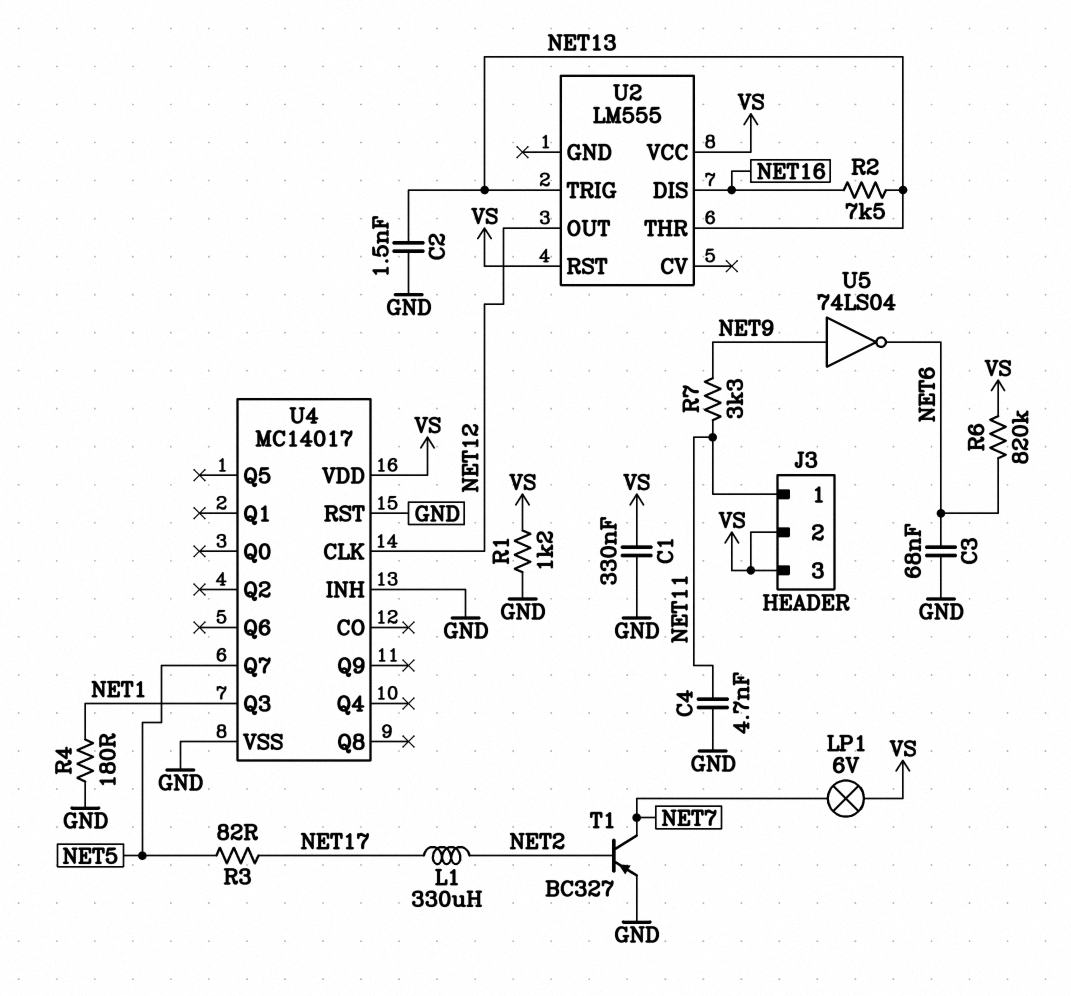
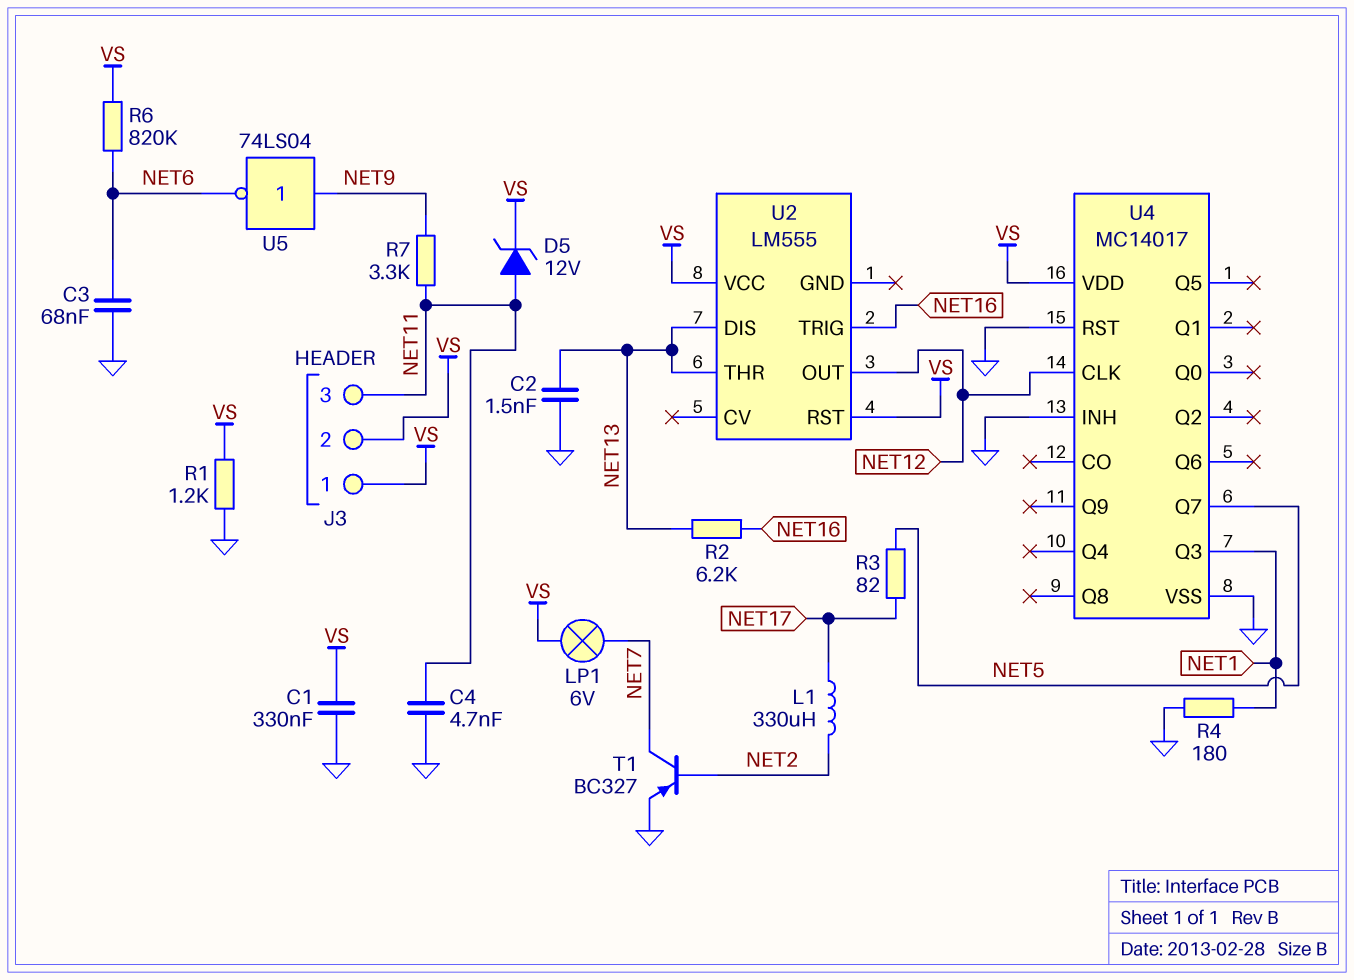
D5: none -> zener 12V (A NET11, K VS)
J3 pin 1: NET11 -> VS
J3 pin 3: VS -> NET11
R2: 7.5k (NET13, NET16) -> 6.2k (NET13, NET16)
U2 pin DIS: NET16 -> NET13
U2 pin TRIG: NET13 -> NET16

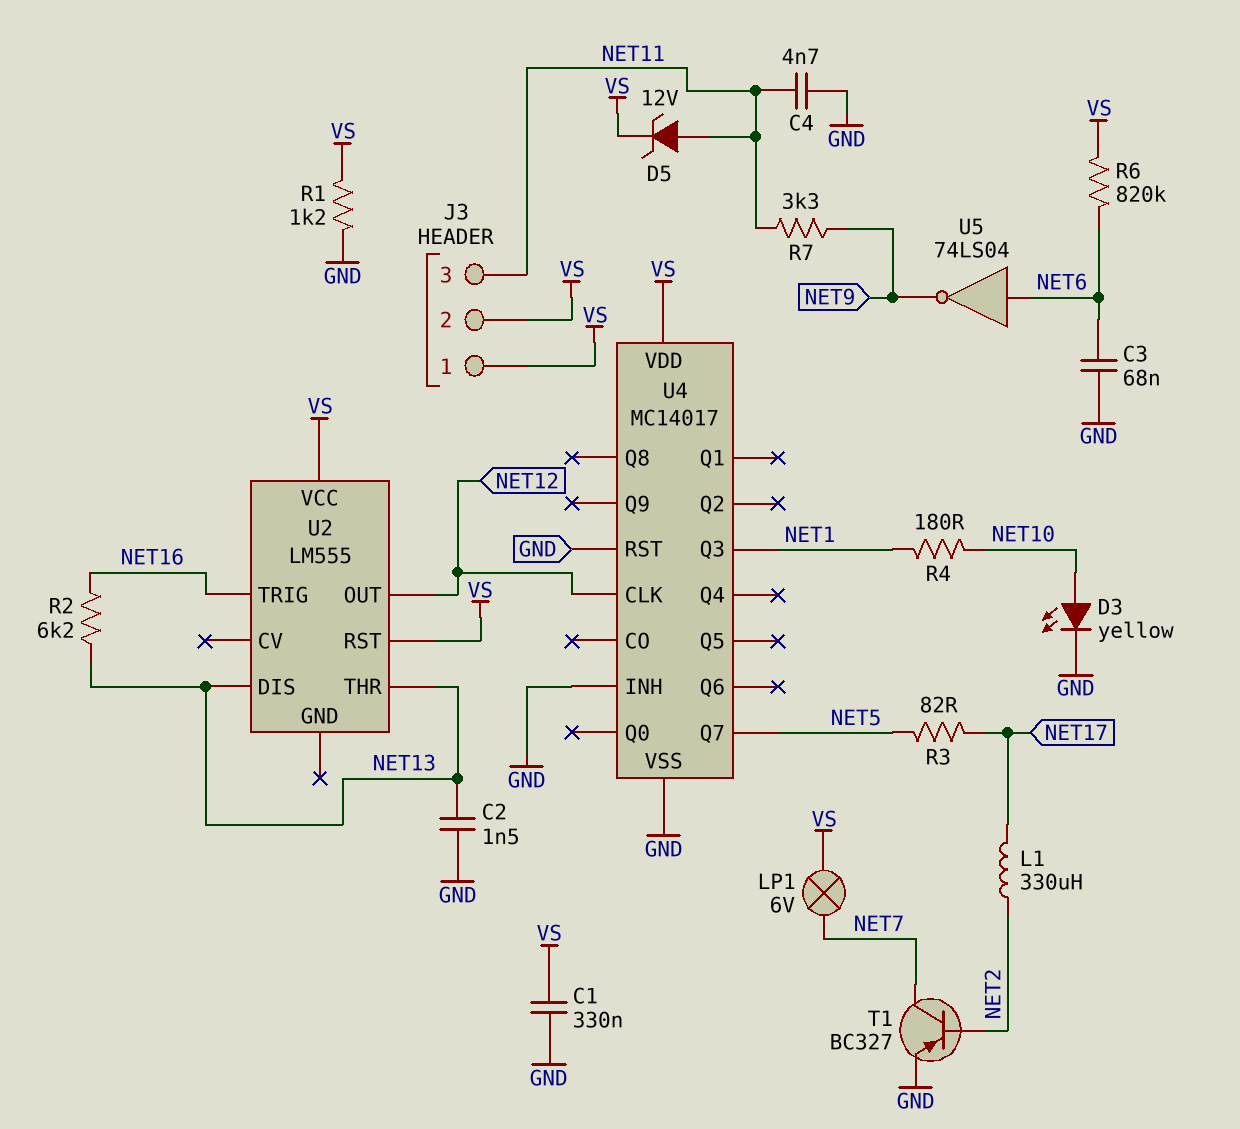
D3: none -> LED yellow (A NET10, K GND)
R4: 180 (GND, NET1) -> 180 (NET1, NET10)
U5: NOT 74LS04 (in NET9, out NET6) -> NOT 74LS04 (in NET6, out NET9)

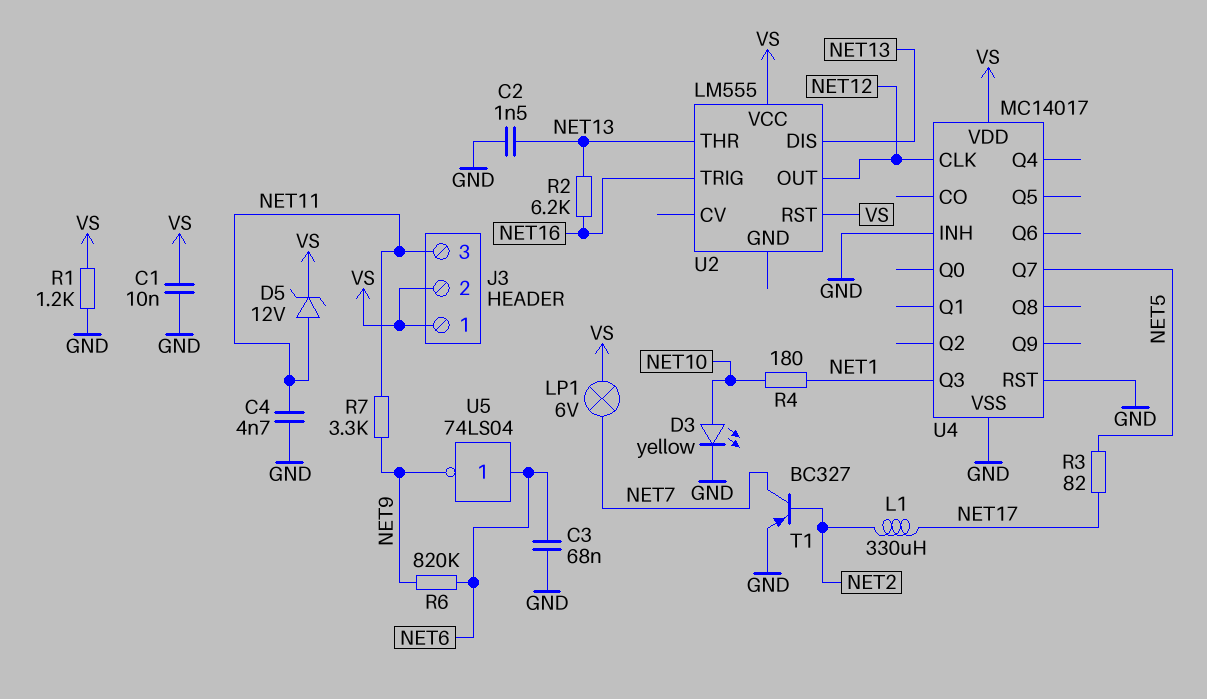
C1: 330nF (GND, VS) -> 10nF (GND, VS)
R6: 820k (NET6, VS) -> 820k (NET6, NET9)

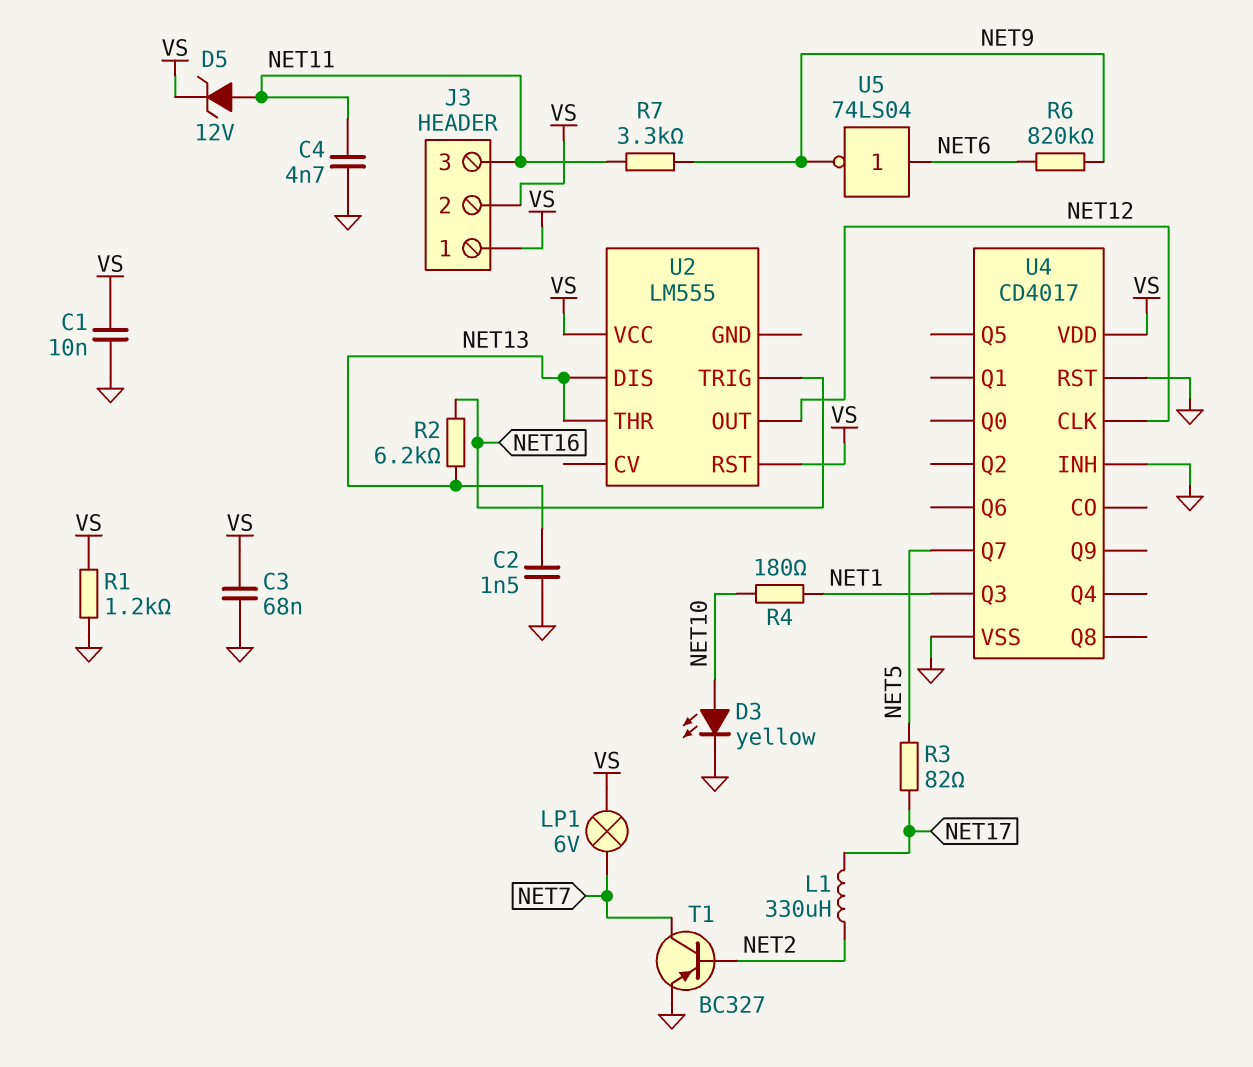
C3: 68nF (GND, NET6) -> 68nF (GND, VS)
U4: MC14017 -> CD4017

